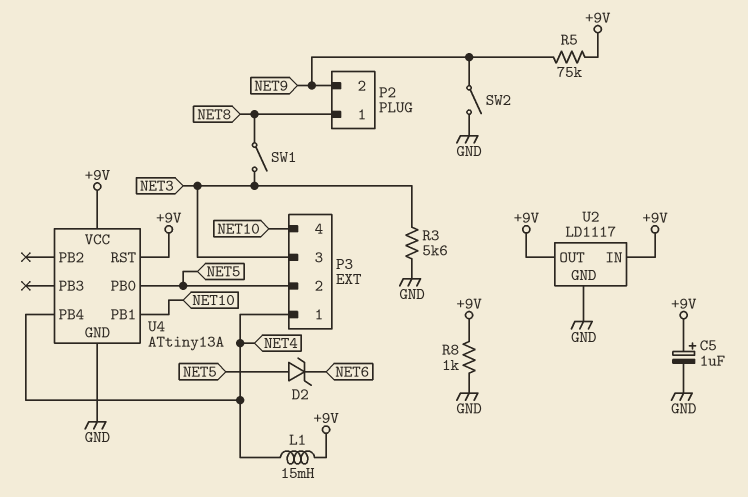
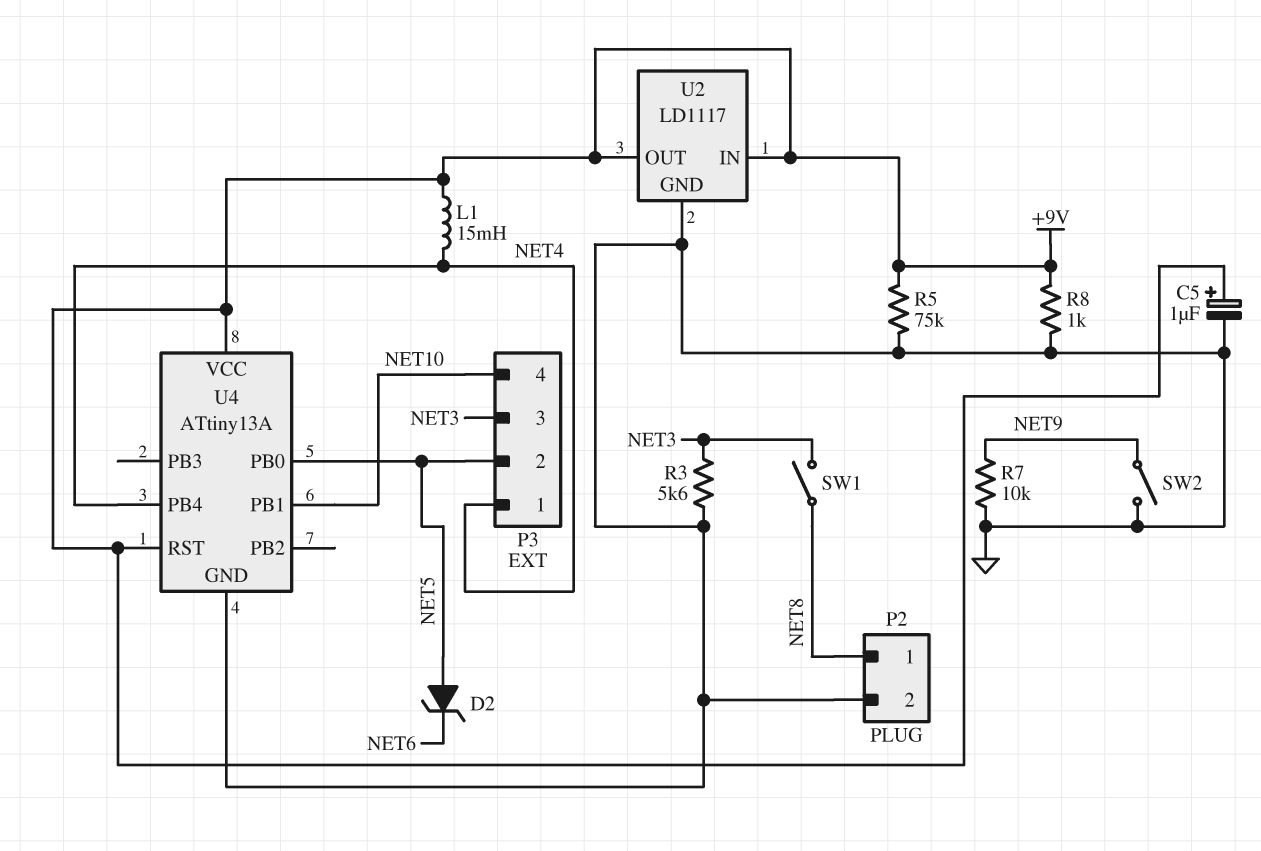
P2 pin 2: NET9 -> GND
R5: 75k (+9V, NET9) -> 75k (+9V, GND)
R7: none -> 10k (GND, NET9)

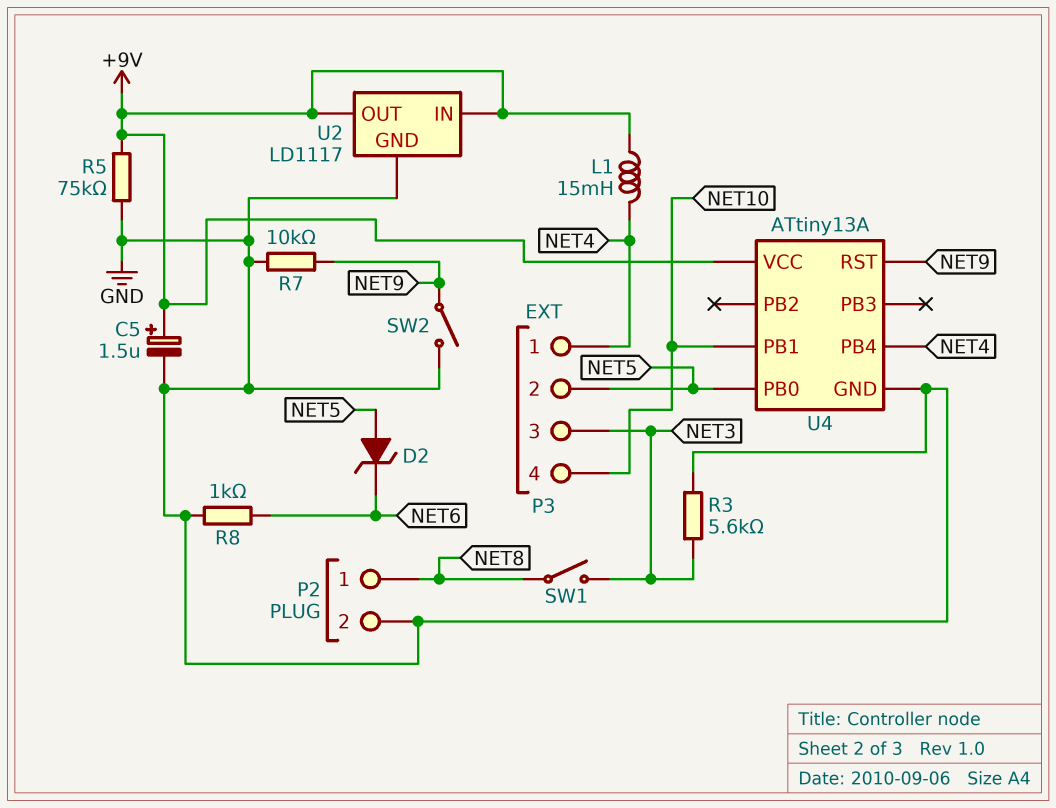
C5: 1uF (plus +9V, minus GND) -> 1.5uF (plus +9V, minus GND)
R8: 1k (+9V, GND) -> 1k (GND, NET6)
U4 pin RST: +9V -> NET9

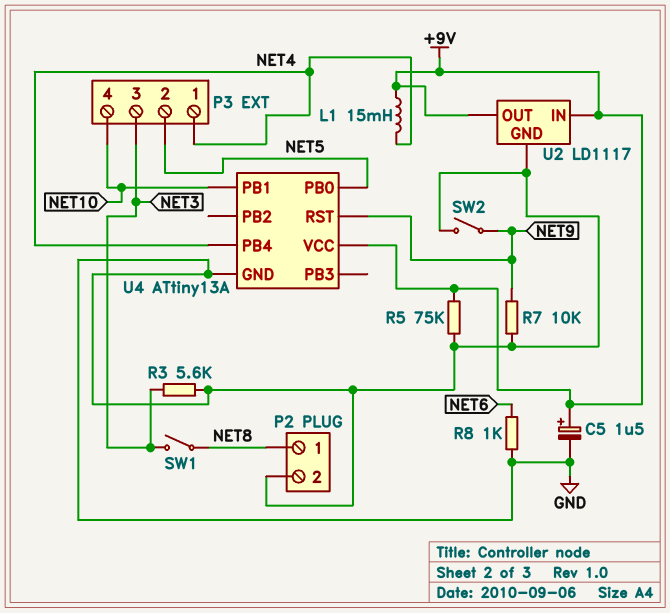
D2: zener (A NET5, K NET6) -> none

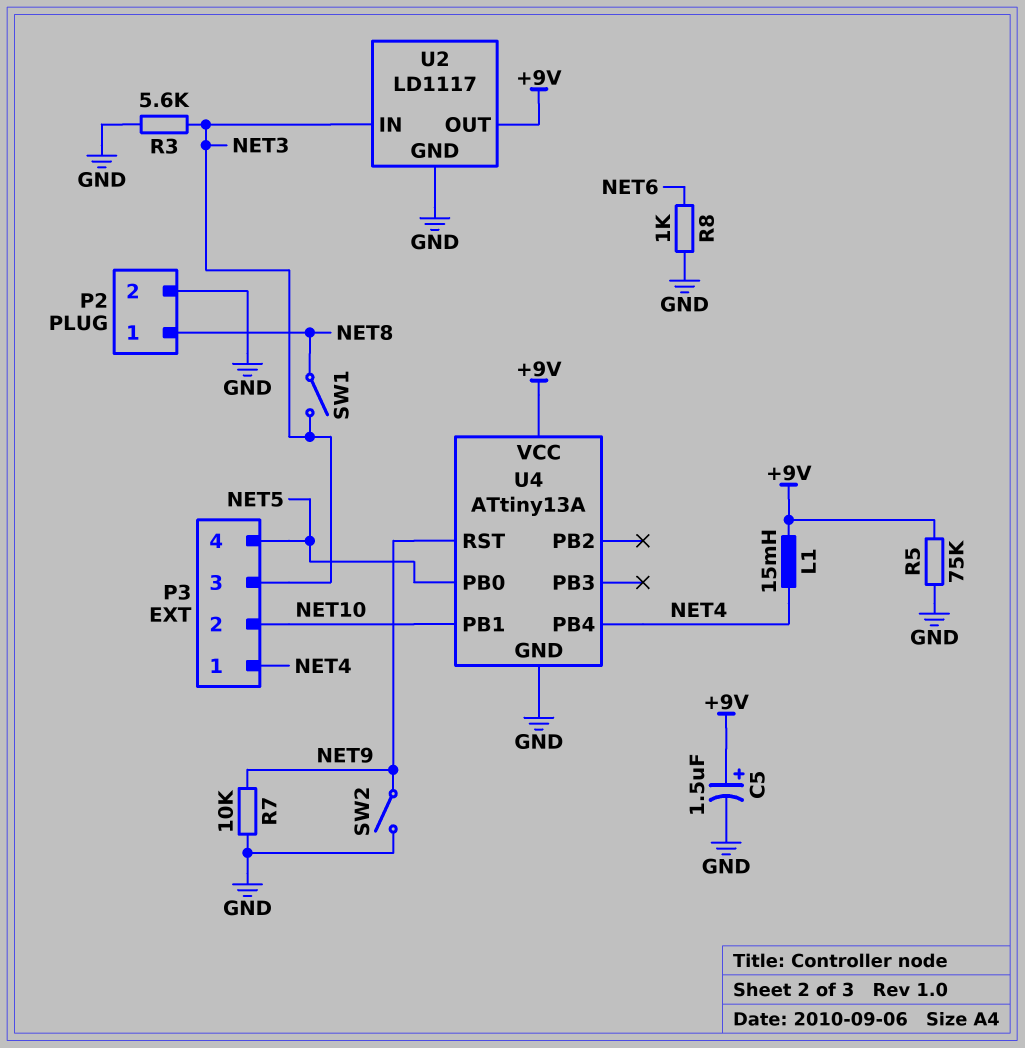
P3 pin 2: NET5 -> NET10
P3 pin 4: NET10 -> NET5
U2 pin IN: +9V -> NET3

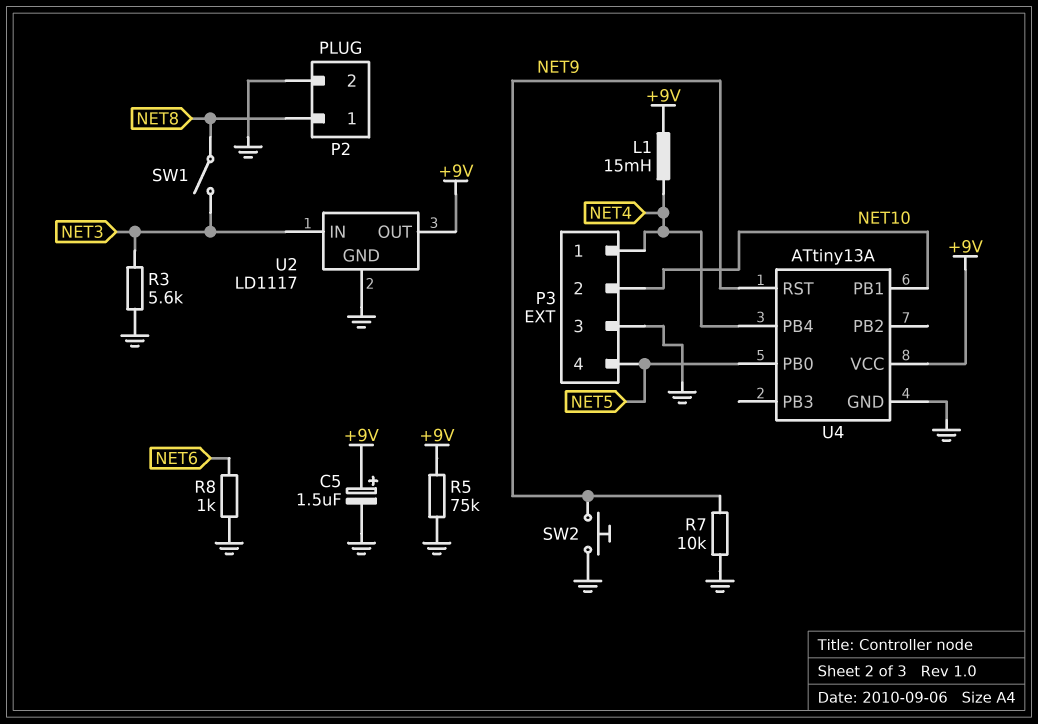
P3 pin 3: NET3 -> GND
SW2: switch (GND, NET9) -> button (GND, NET9)

